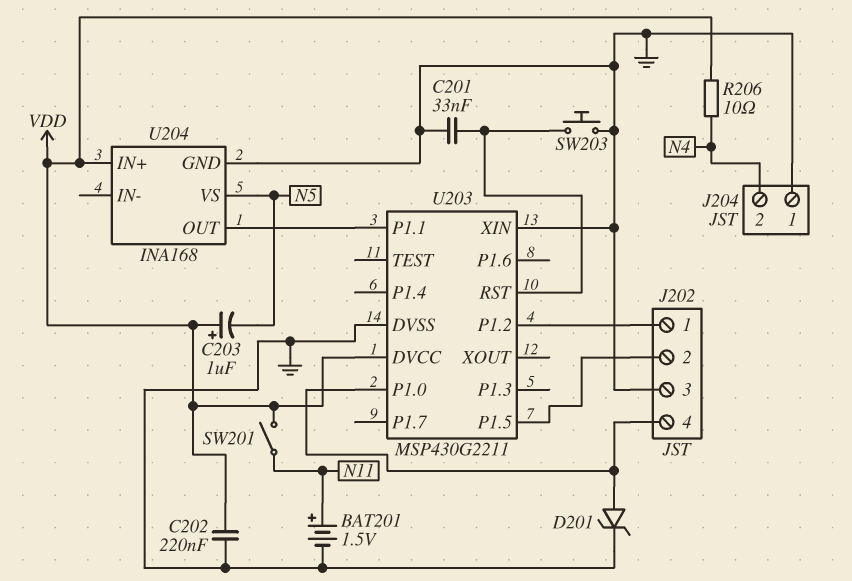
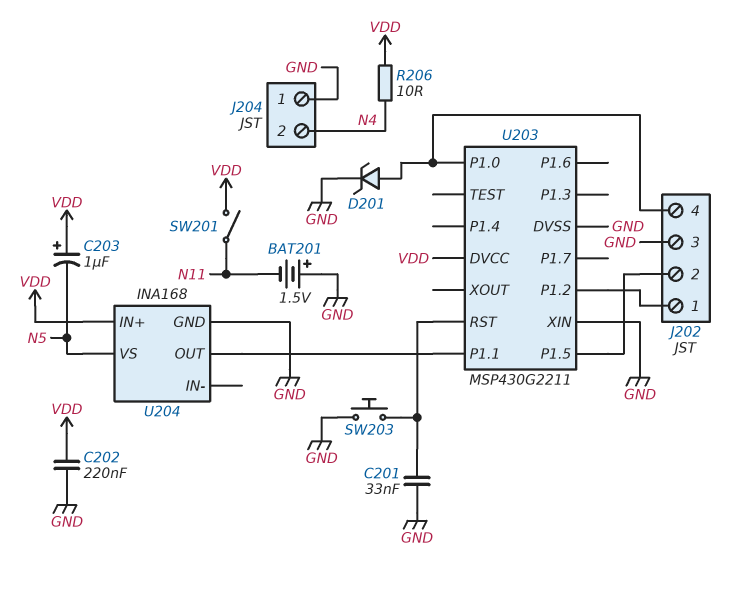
BAT201: 1.5V (plus N11, minus GND) -> 1.5V (plus GND, minus N11)

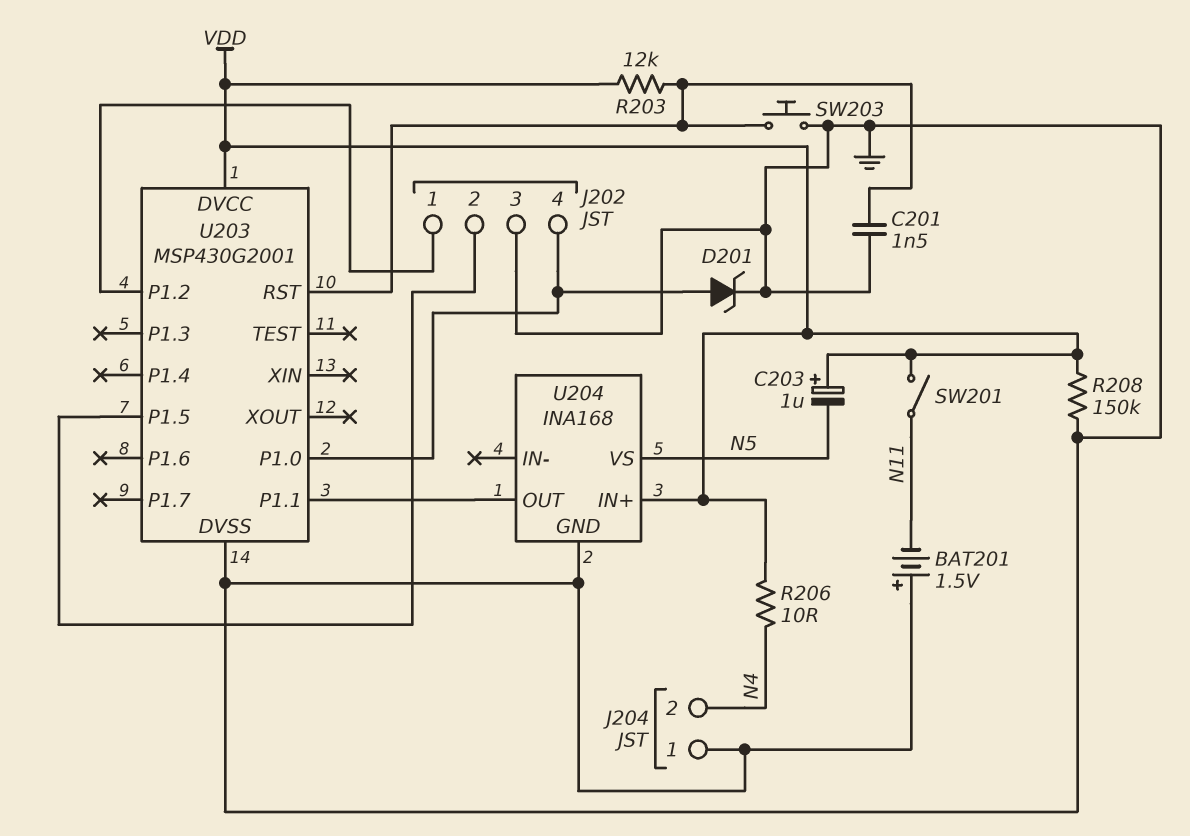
C201: 33nF (GND, U203/RST) -> 1.5nF (GND, U203/RST)
C202: 220nF (GND, VDD) -> none
R203: none -> 12k (U203/RST, VDD)
R208: none -> 150k (GND, VDD)
U203: MSP430G2211 -> MSP430G2001
U203 pin XIN: GND -> none

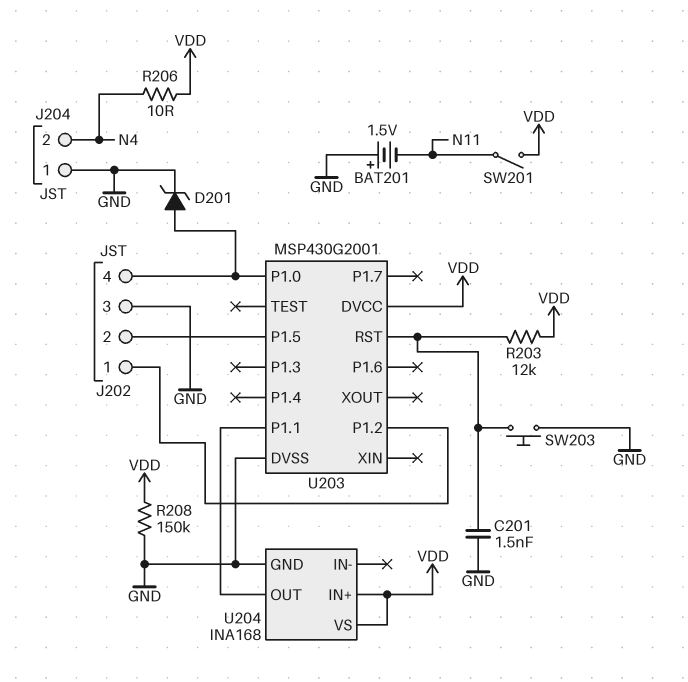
C203: 1uF (plus VDD, minus N5) -> none
U204 pin VS: N5 -> VDD

